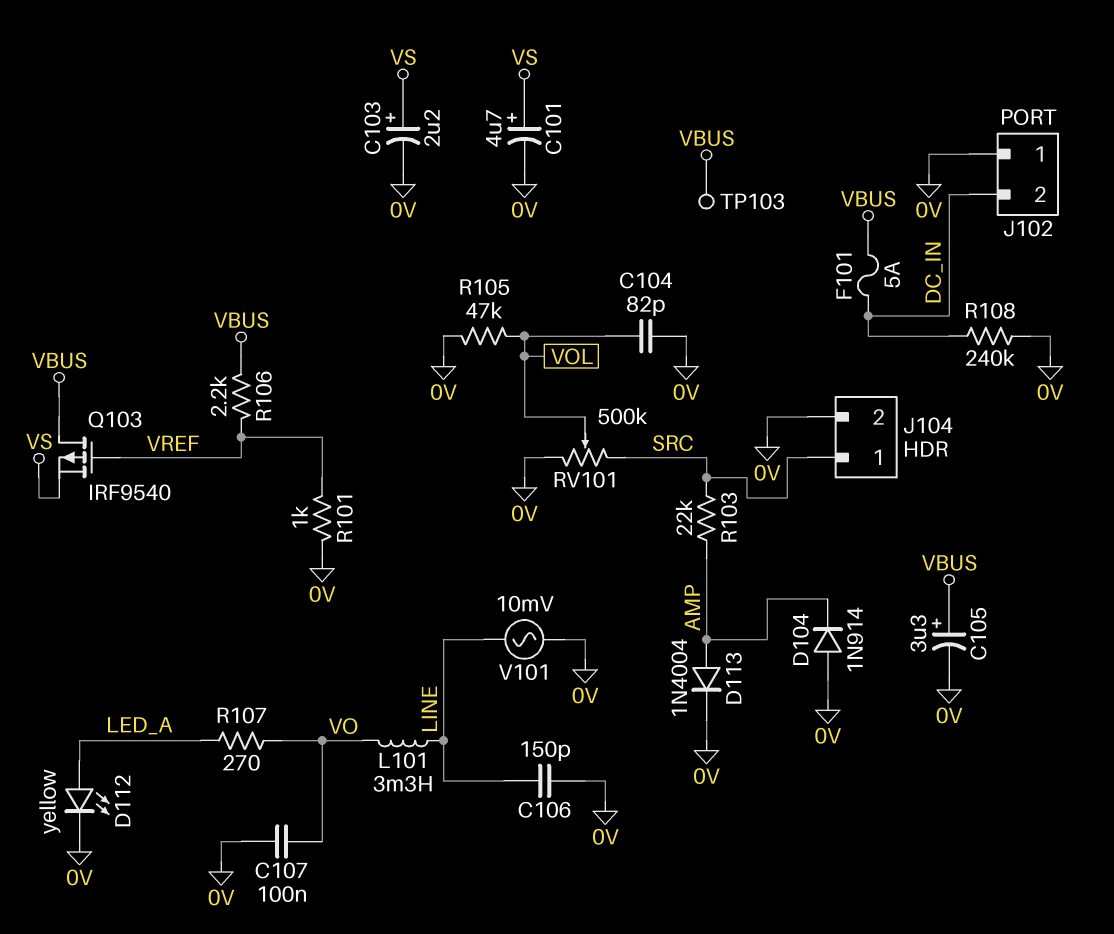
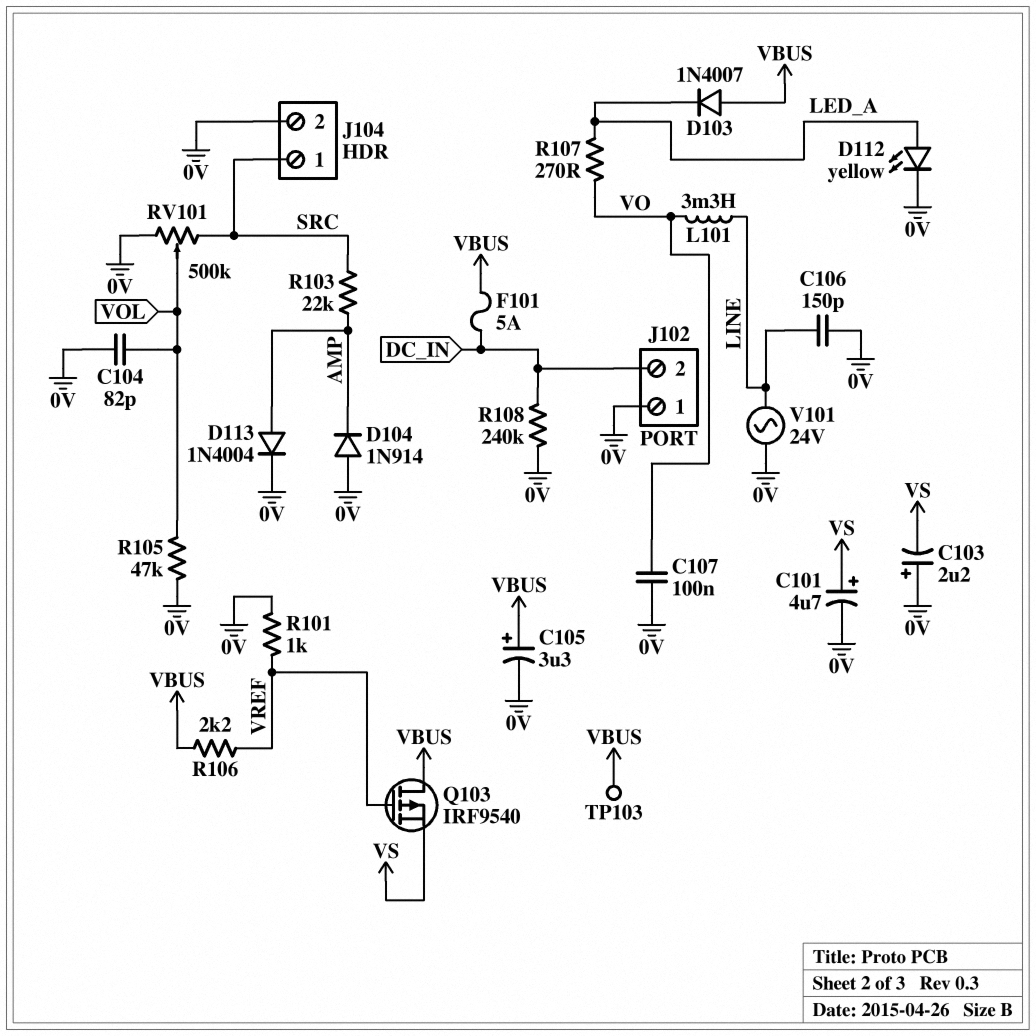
C103: 2.2uF (plus VS, minus 0V) -> 2.2uF (plus 0V, minus VS)
D103: none -> diode 1N4007 (A VBUS, K LED_A)
V101: AC 10mV (0V, LINE) -> AC 24V (0V, LINE)

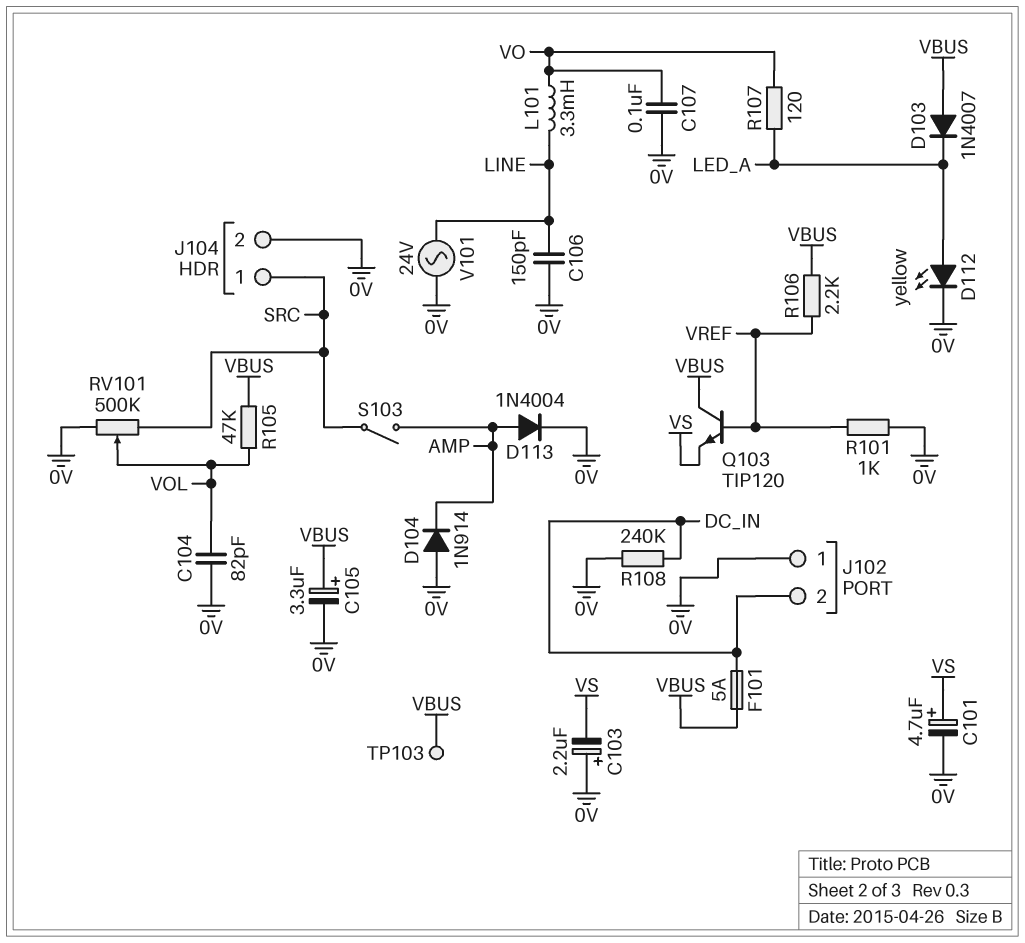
Q103: PMOS IRF9540 (G VREF, D VBUS, S VS) -> NPN TIP120 (B VREF, C VBUS, E VS)
R103: 22k (AMP, SRC) -> none
R105: 47k (0V, VOL) -> 47k (VBUS, VOL)
R107: 270 (LED_A, VO) -> 120 (LED_A, VO)
S103: none -> switch (AMP, SRC)

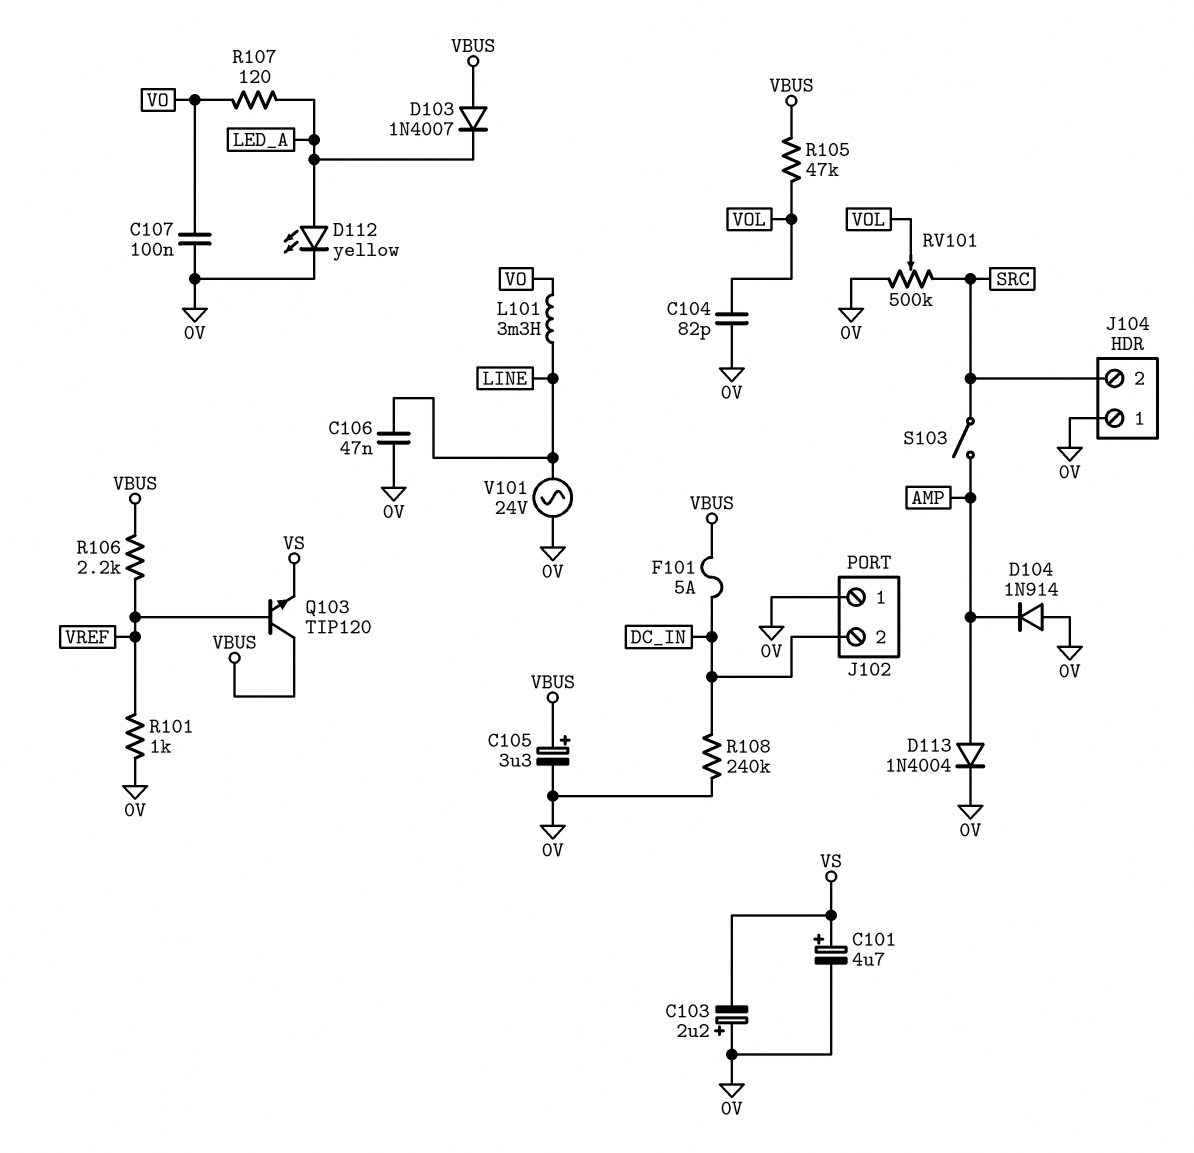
C106: 150pF (0V, LINE) -> 47nF (0V, LINE)
J104 pin 1: SRC -> 0V
J104 pin 2: 0V -> SRC
TP103: test point (VBUS) -> none

